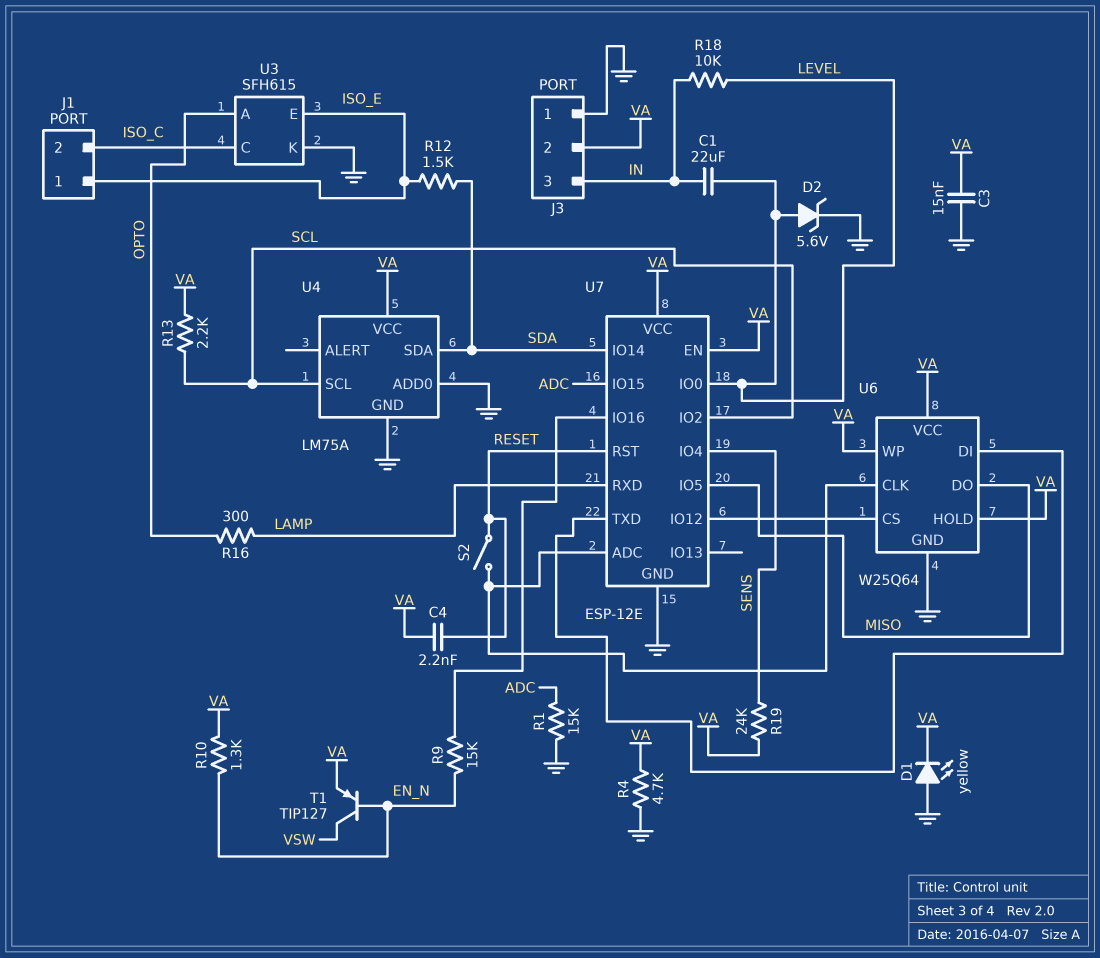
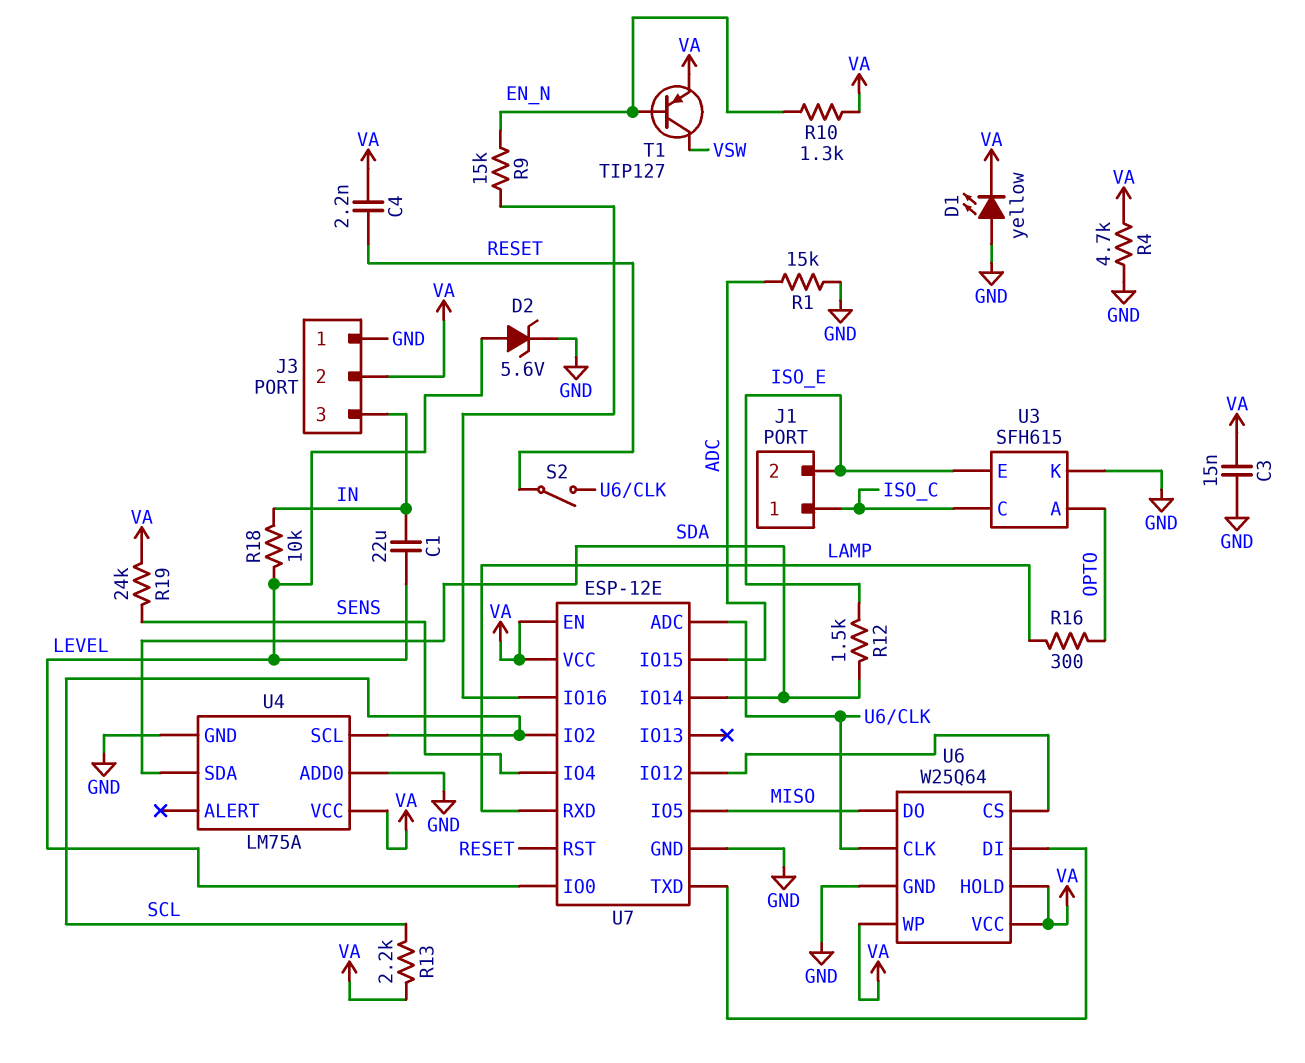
J1 pin 1: ISO_E -> ISO_C
J1 pin 2: ISO_C -> ISO_E

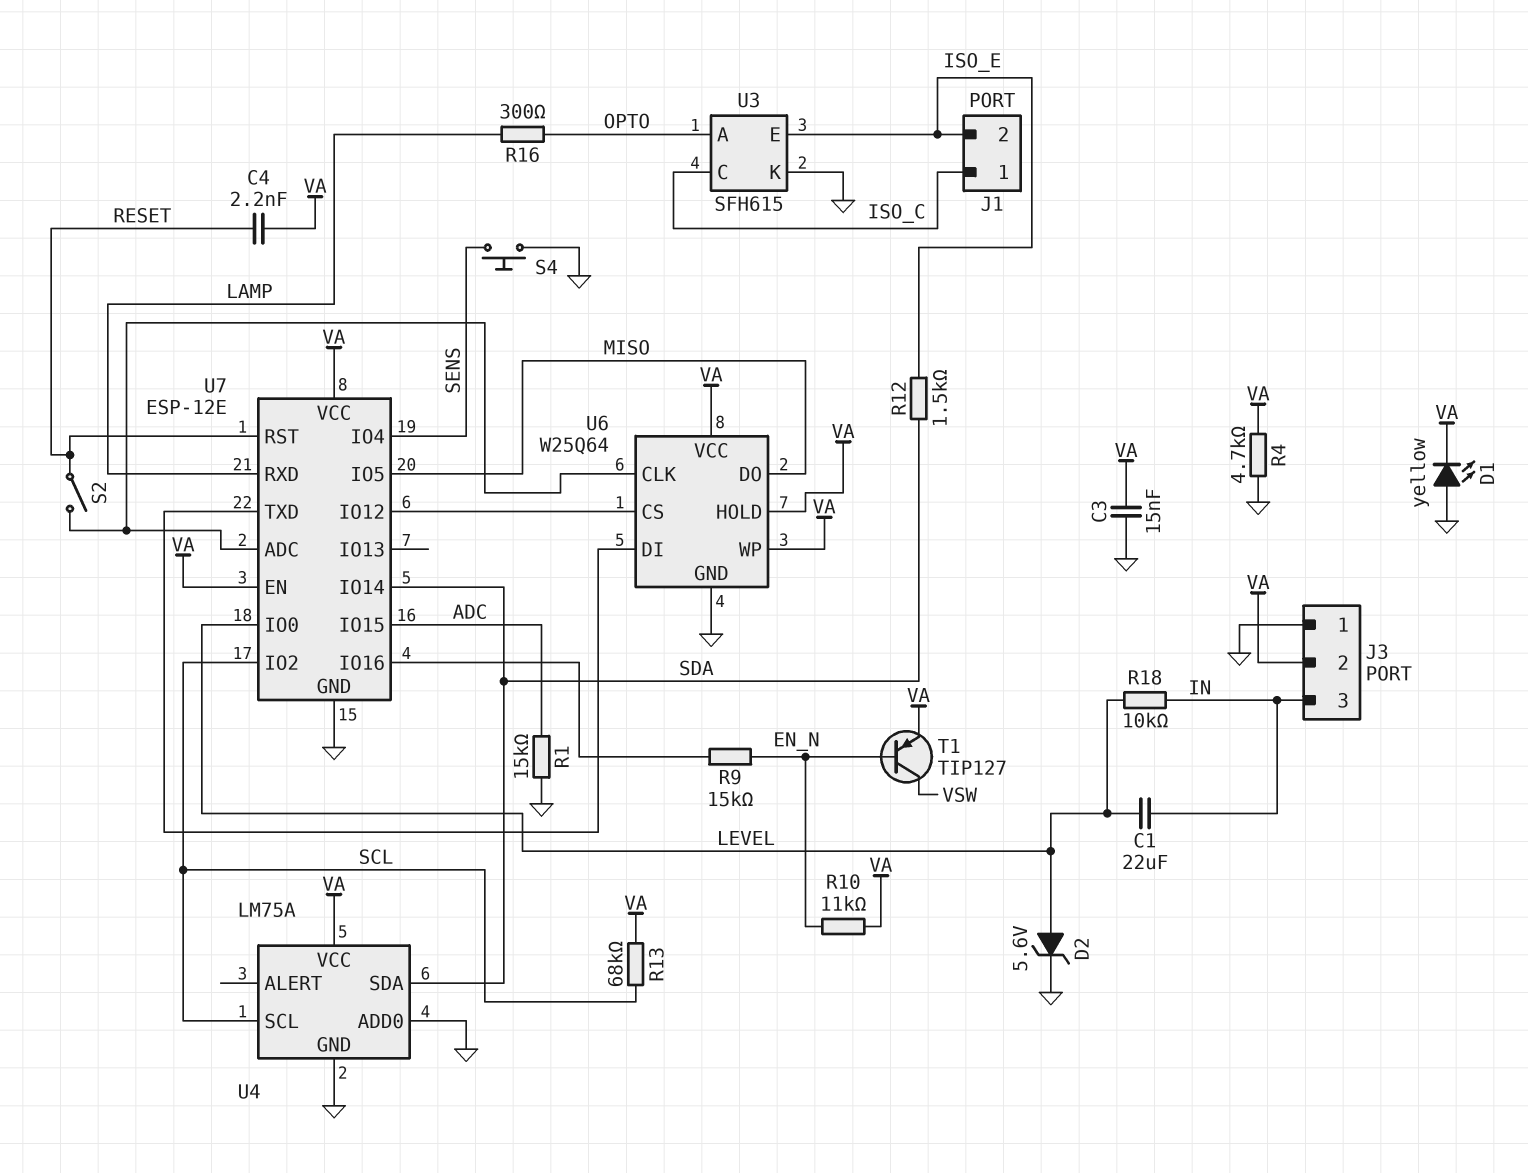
R10: 1.3k (EN_N, VA) -> 11k (EN_N, VA)
R13: 2.2k (SCL, VA) -> 68k (SCL, VA)
R19: 24k (SENS, VA) -> none
S4: none -> button (GND, SENS)

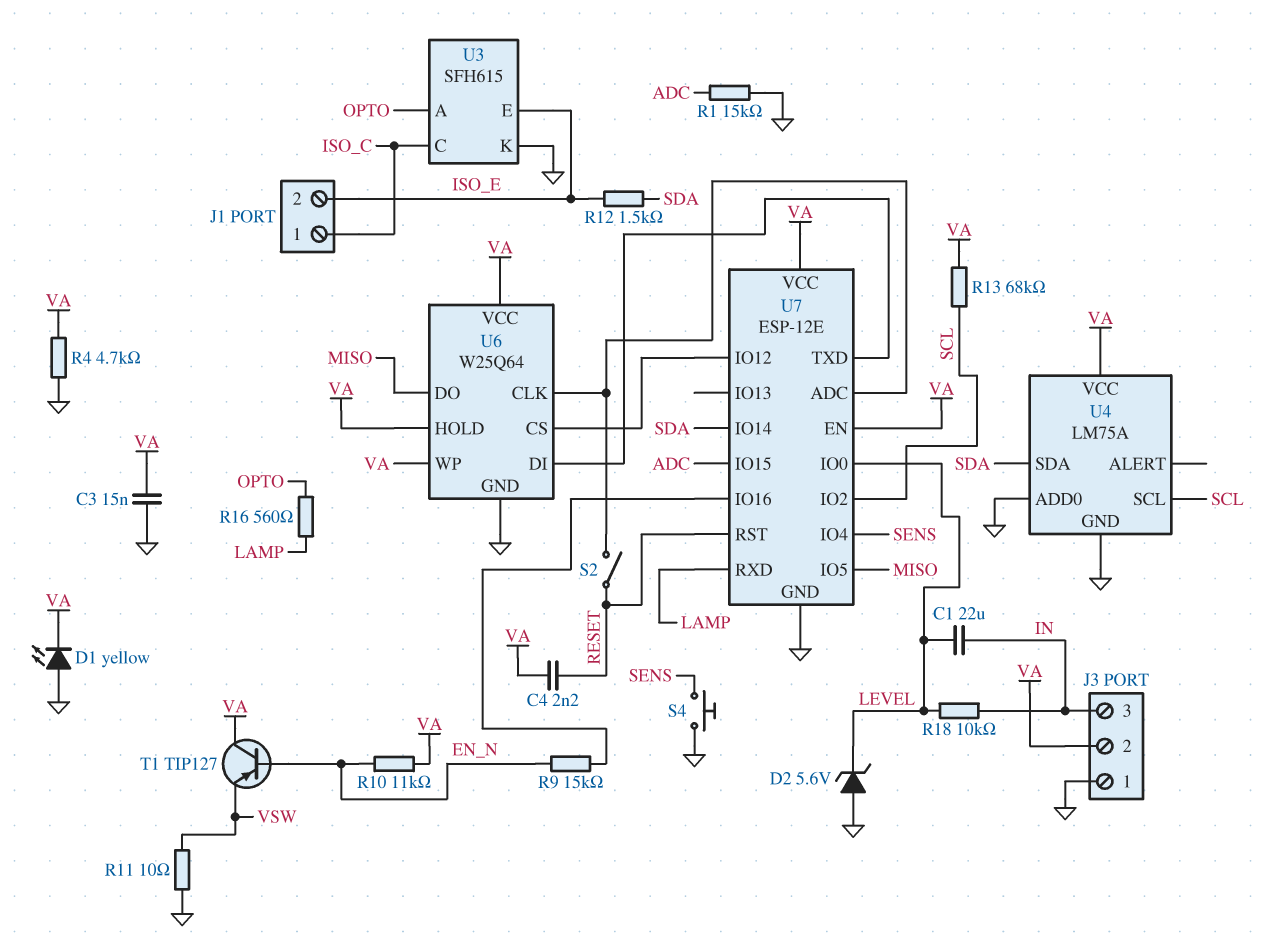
D2: zener 5.6V (A LEVEL, K GND) -> zener 5.6V (A GND, K LEVEL)
R11: none -> 10 (GND, VSW)
R16: 300 (LAMP, OPTO) -> 560 (LAMP, OPTO)
T1: PNP TIP127 (B EN_N, C VSW, E VA) -> PNP TIP127 (B EN_N, C VA, E VSW)

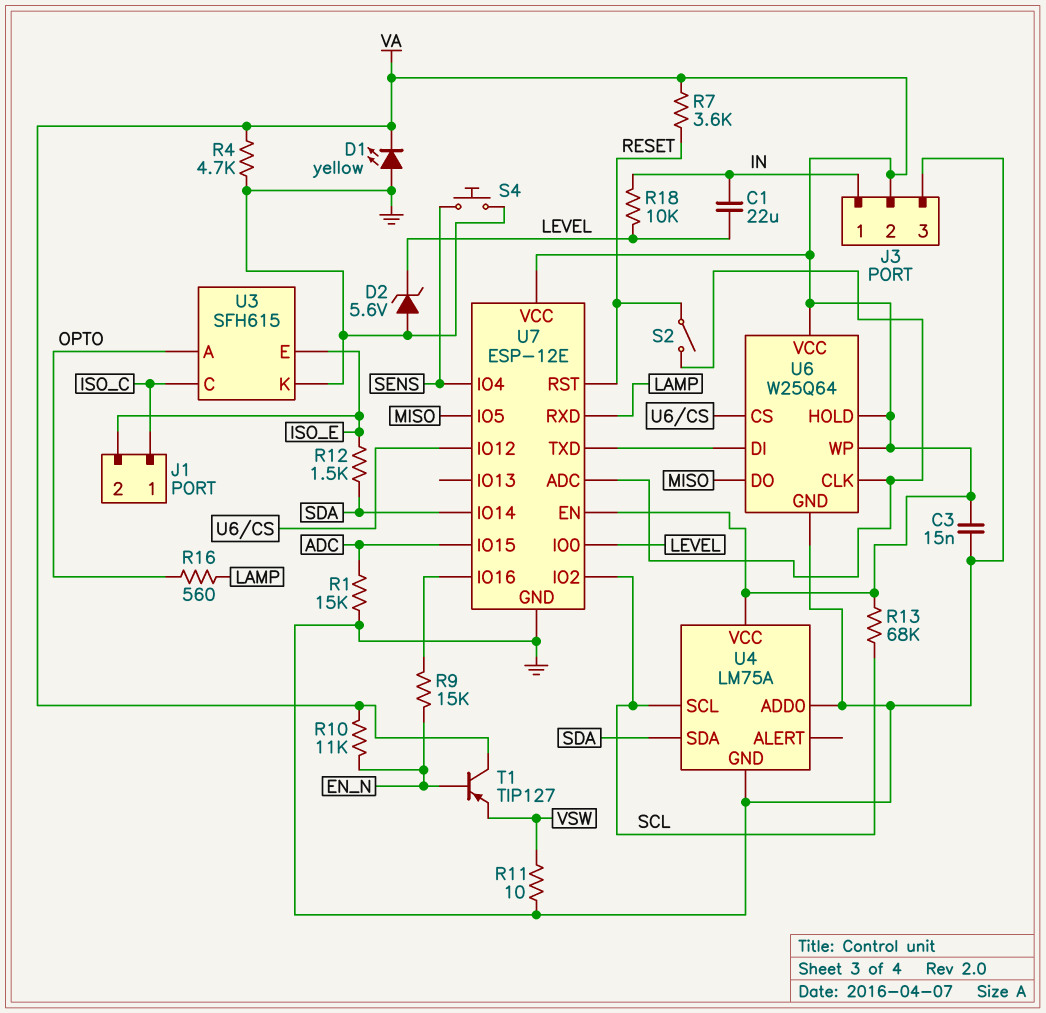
C4: 2.2nF (RESET, VA) -> none
J3 pin 1: GND -> IN
J3 pin 3: IN -> GND
R7: none -> 3.6k (RESET, VA)

